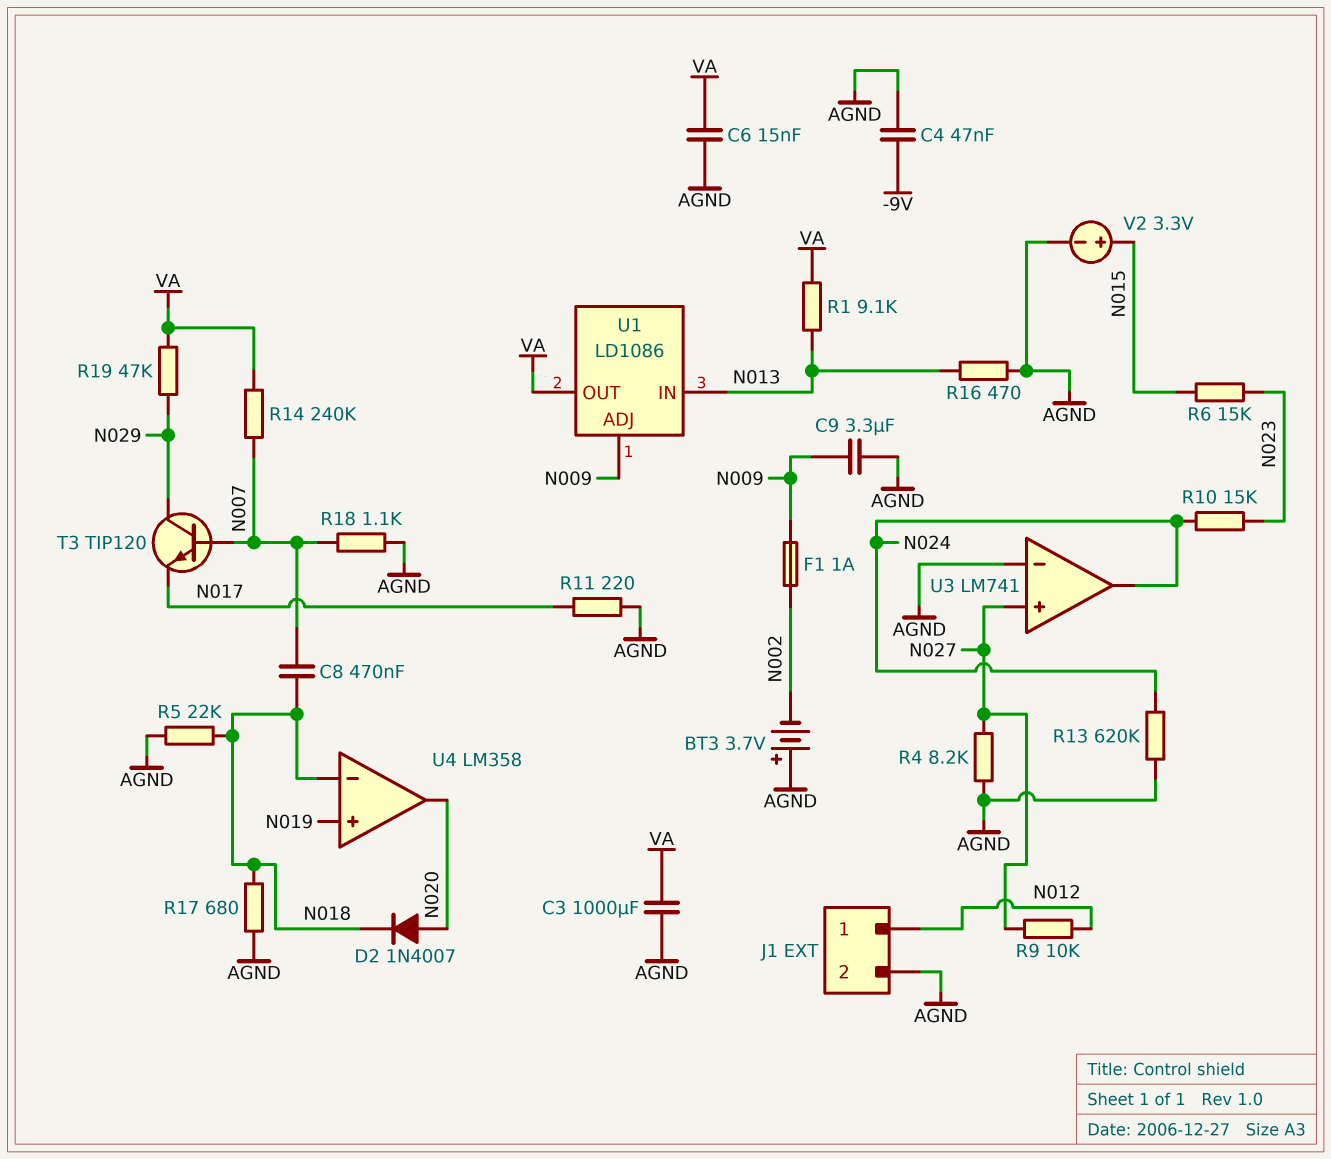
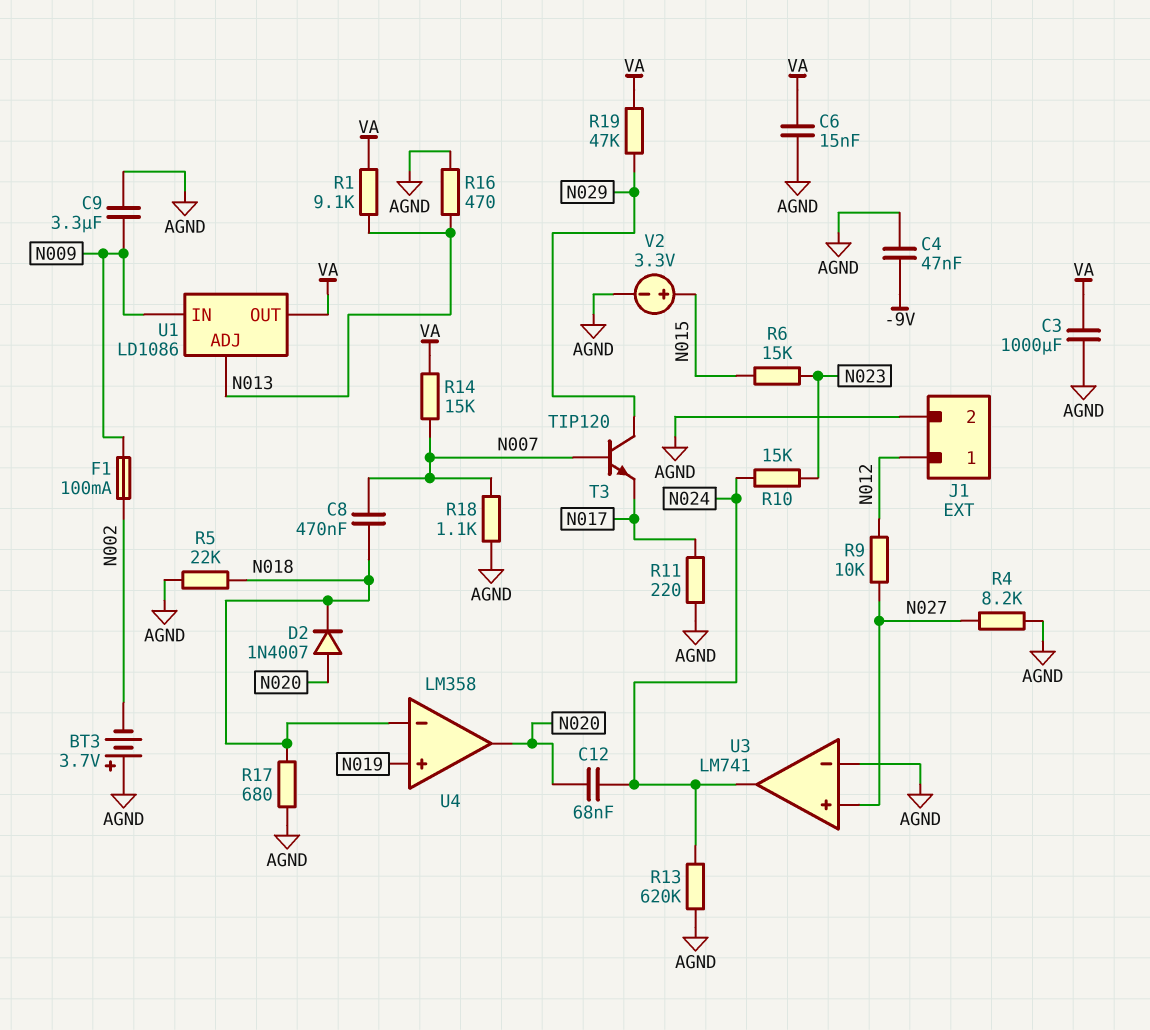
C12: none -> 68nF (N020, N024)
F1: 1A (N002, N009) -> 100mA (N002, N009)
R14: 240k (N007, VA) -> 15k (N007, VA)
U1 pin ADJ: N009 -> N013
U1 pin IN: N013 -> N009

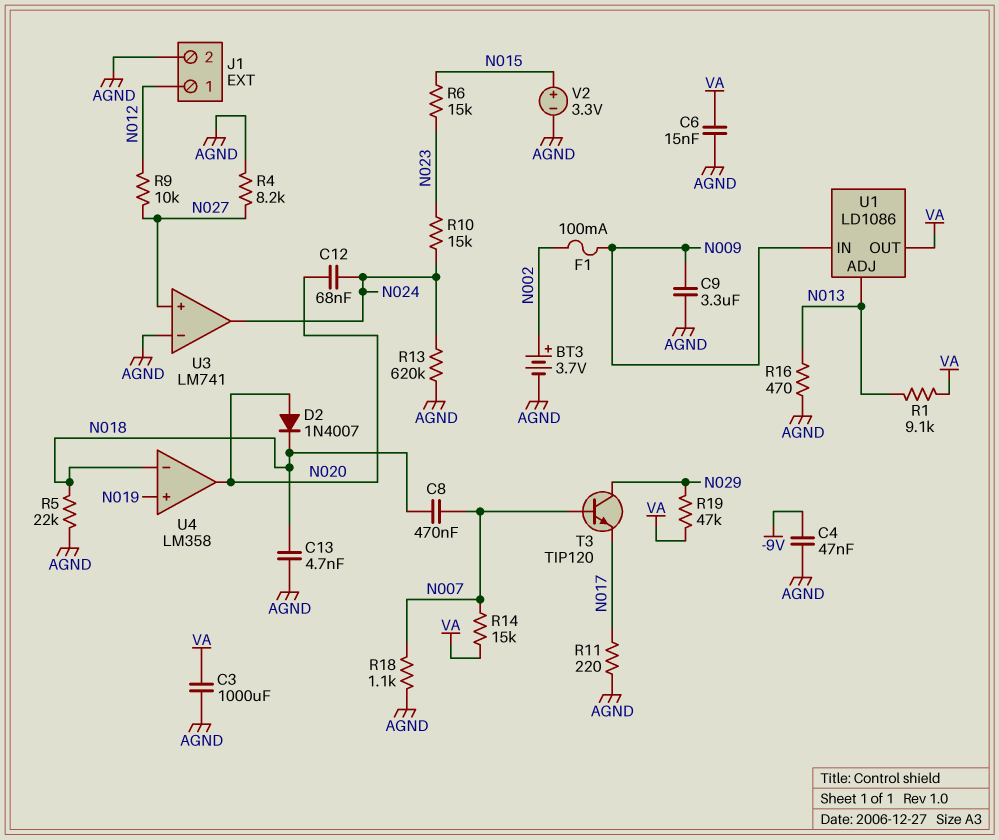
BT3: 3.7V (plus AGND, minus N002) -> 3.7V (plus N002, minus AGND)
C13: none -> 4.7nF (AGND, N018)
R17: 680 (AGND, N018) -> none

